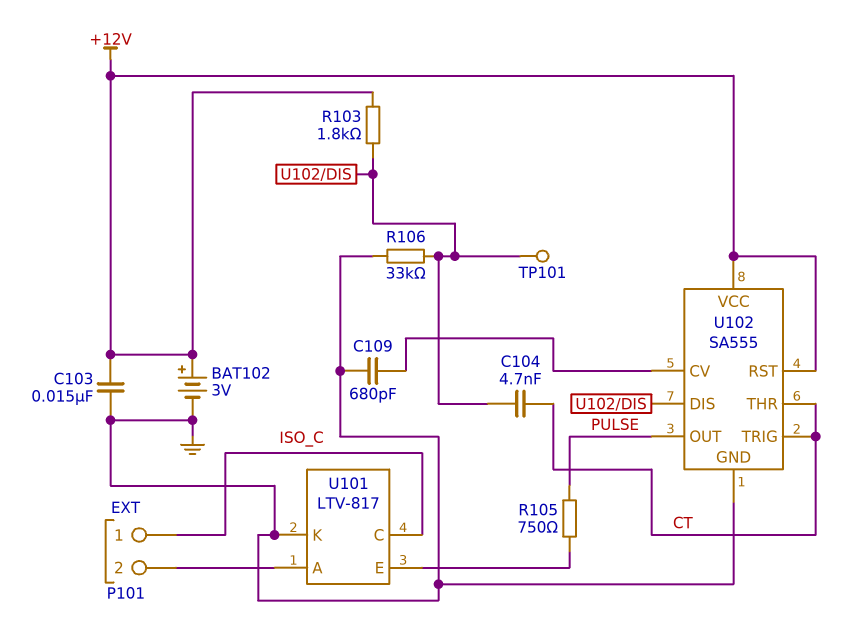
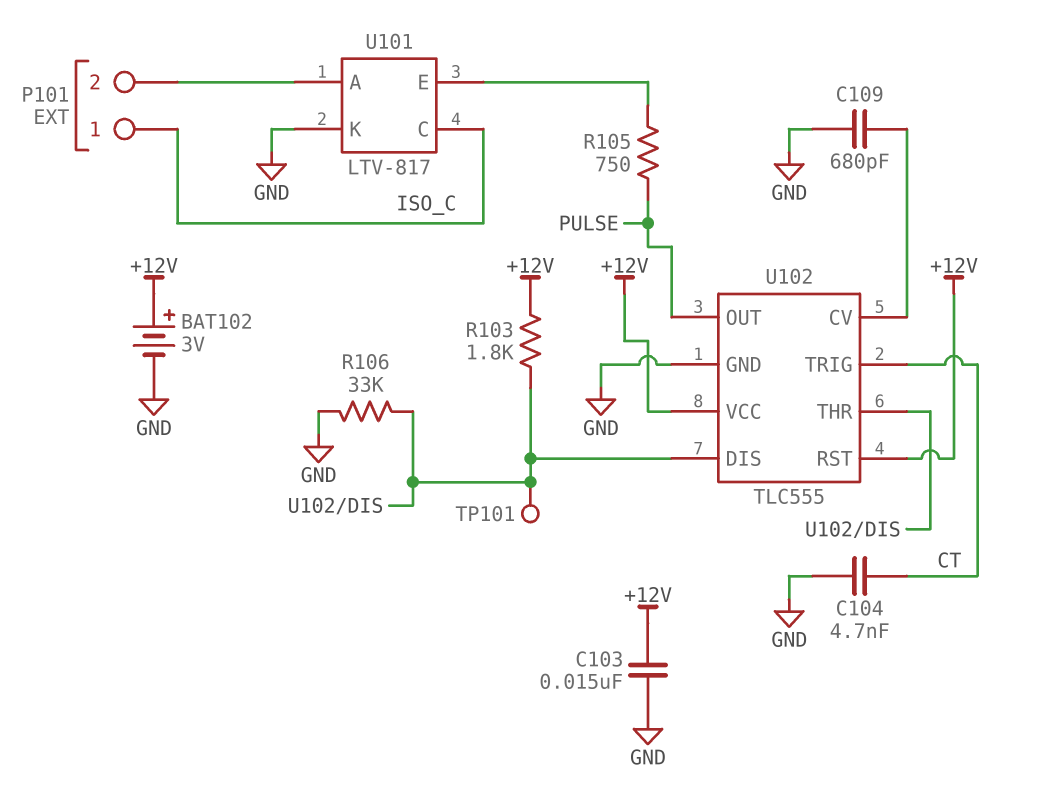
C104: 4.7nF (CT, U102/DIS) -> 4.7nF (CT, GND)
U102: SA555 -> TLC555
U102 pin THR: CT -> U102/DIS

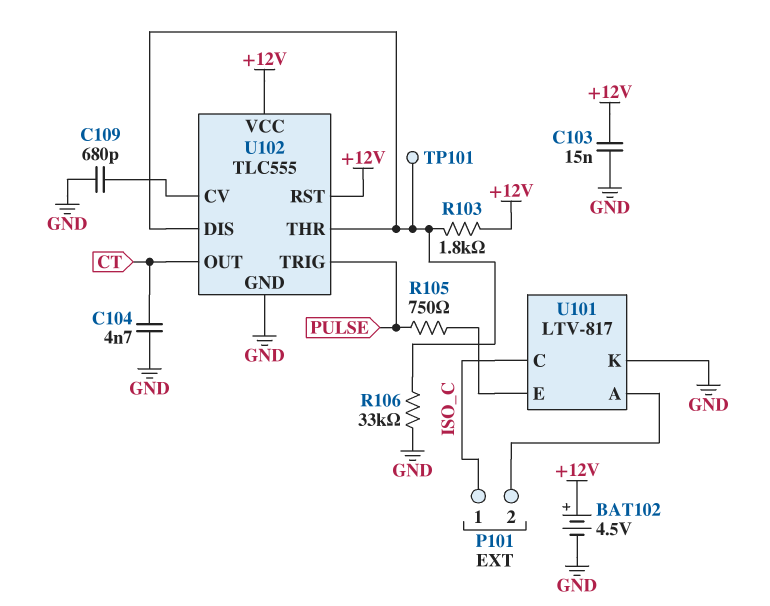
BAT102: 3V (plus +12V, minus GND) -> 4.5V (plus +12V, minus GND)
U102 pin OUT: PULSE -> CT
U102 pin TRIG: CT -> PULSE

